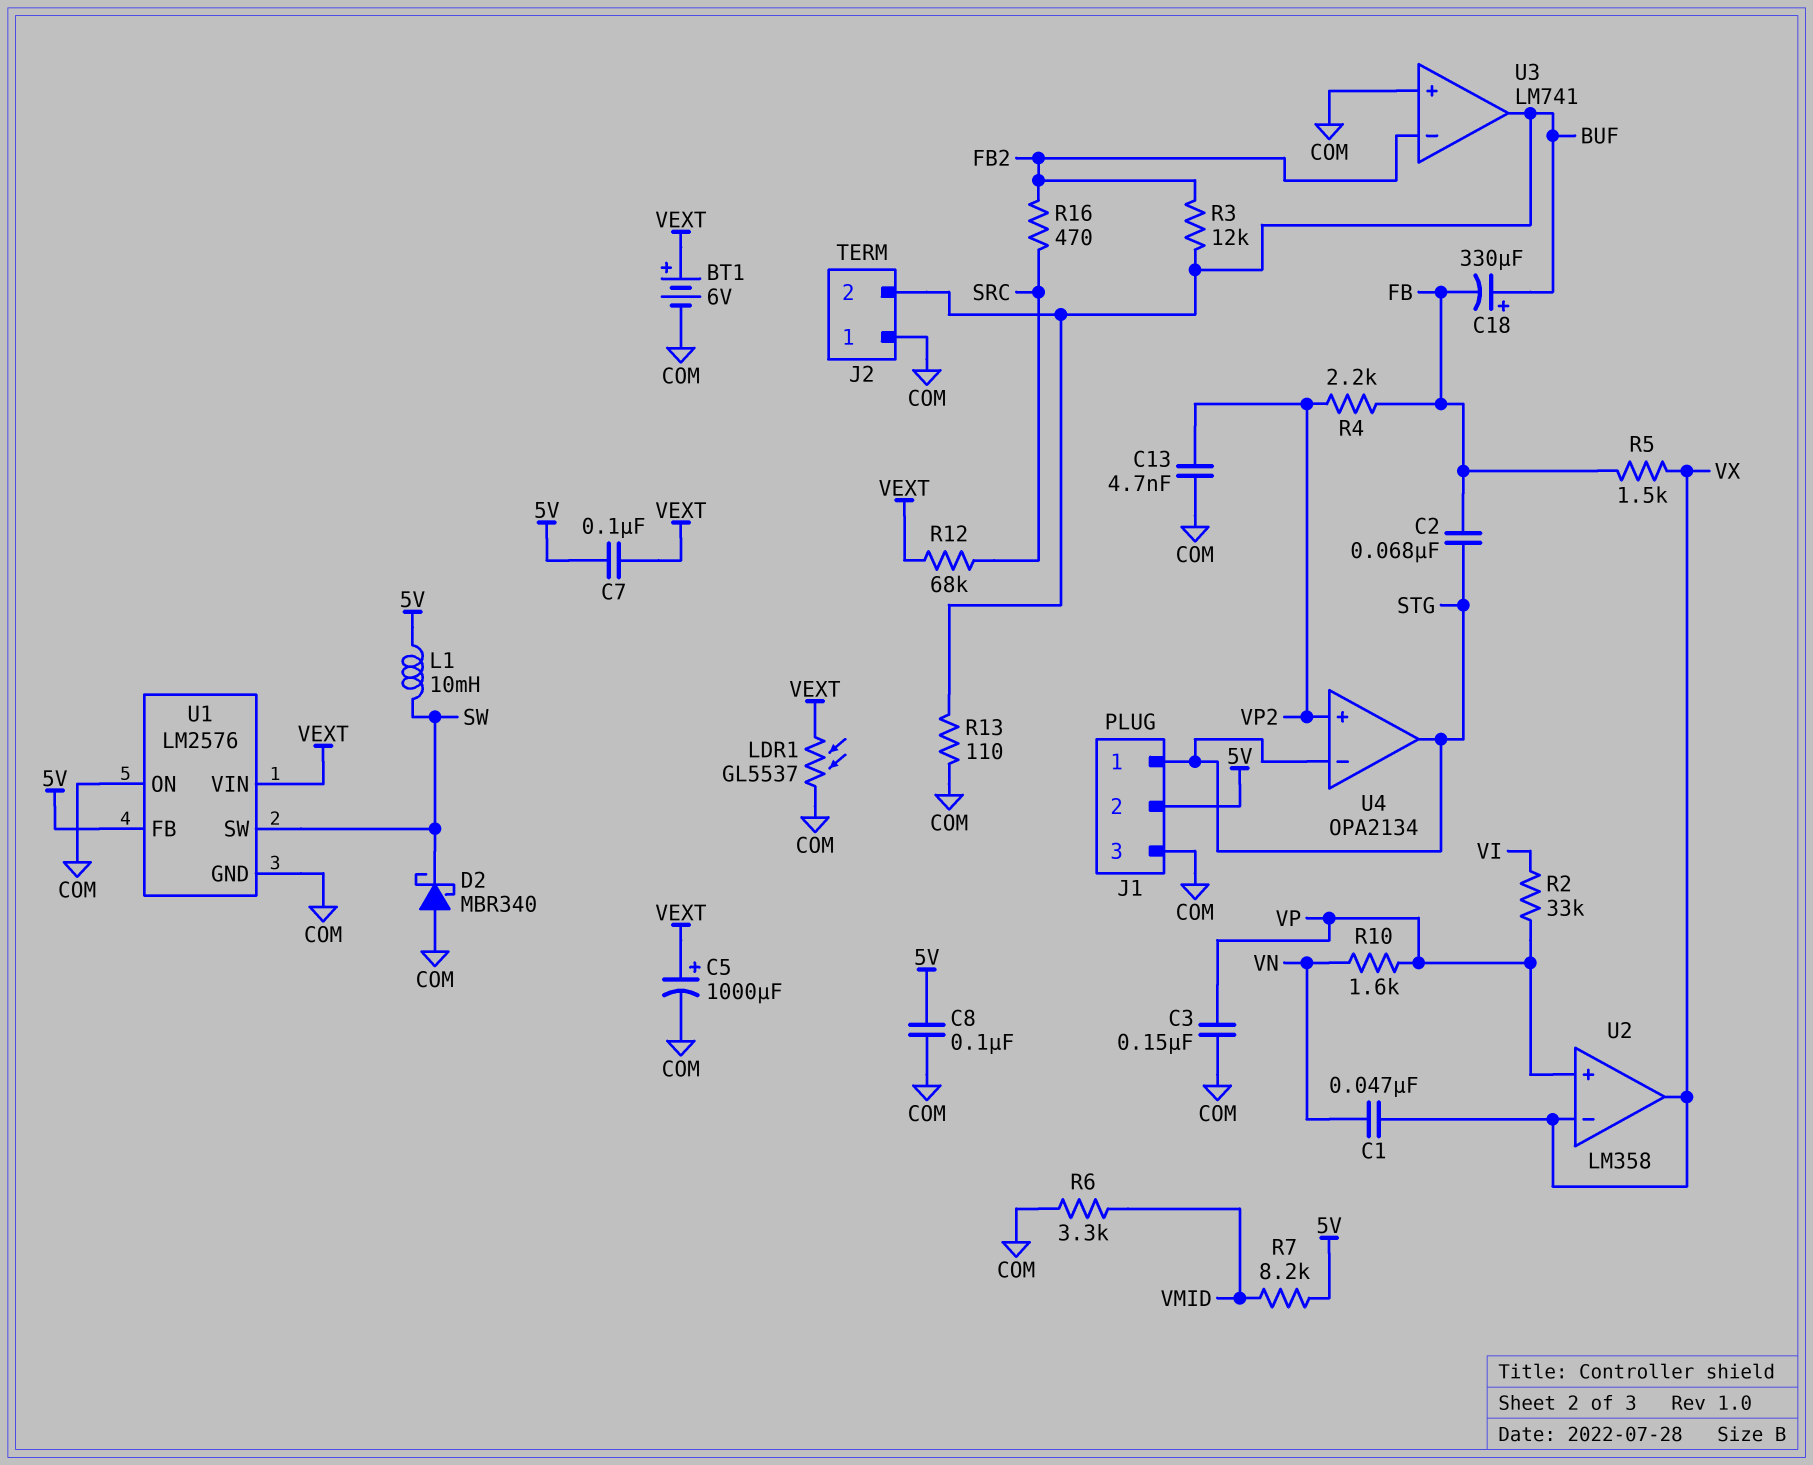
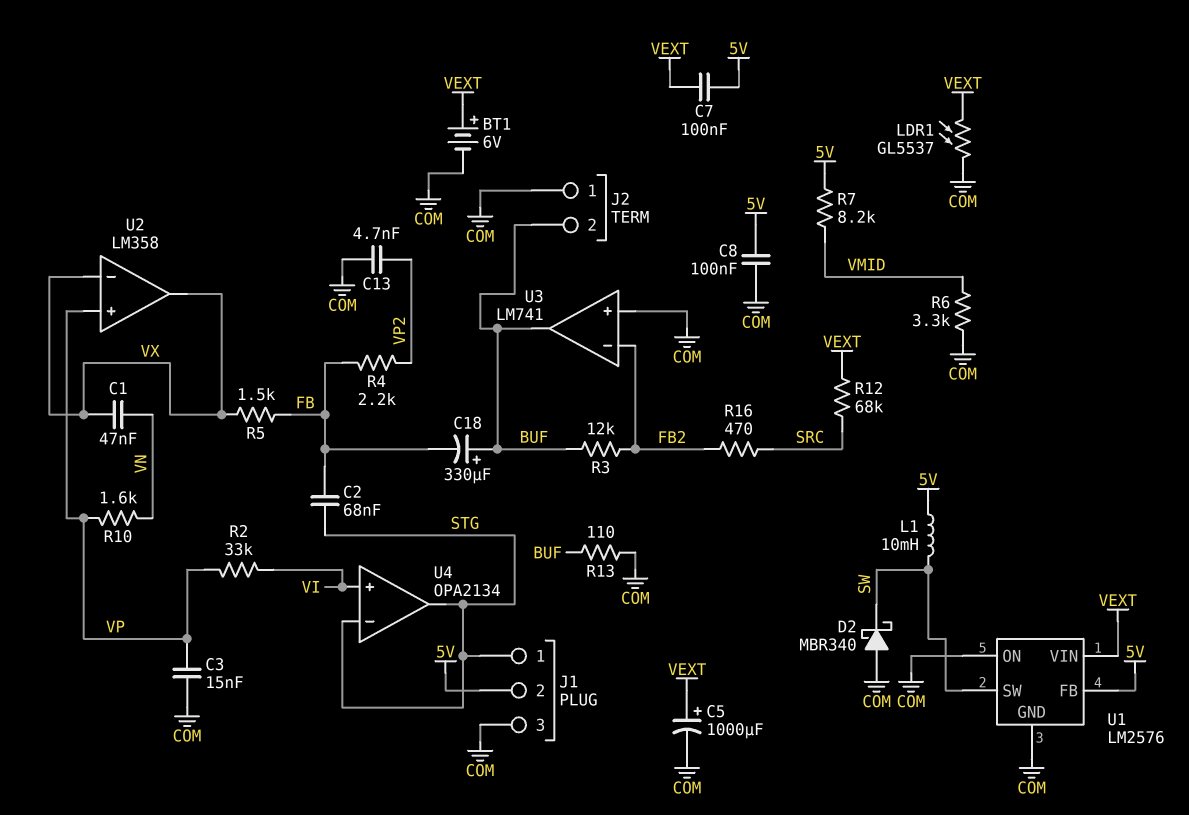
C3: 150nF (COM, VP) -> 15nF (COM, VP)
U4 pin in+: VP2 -> VI

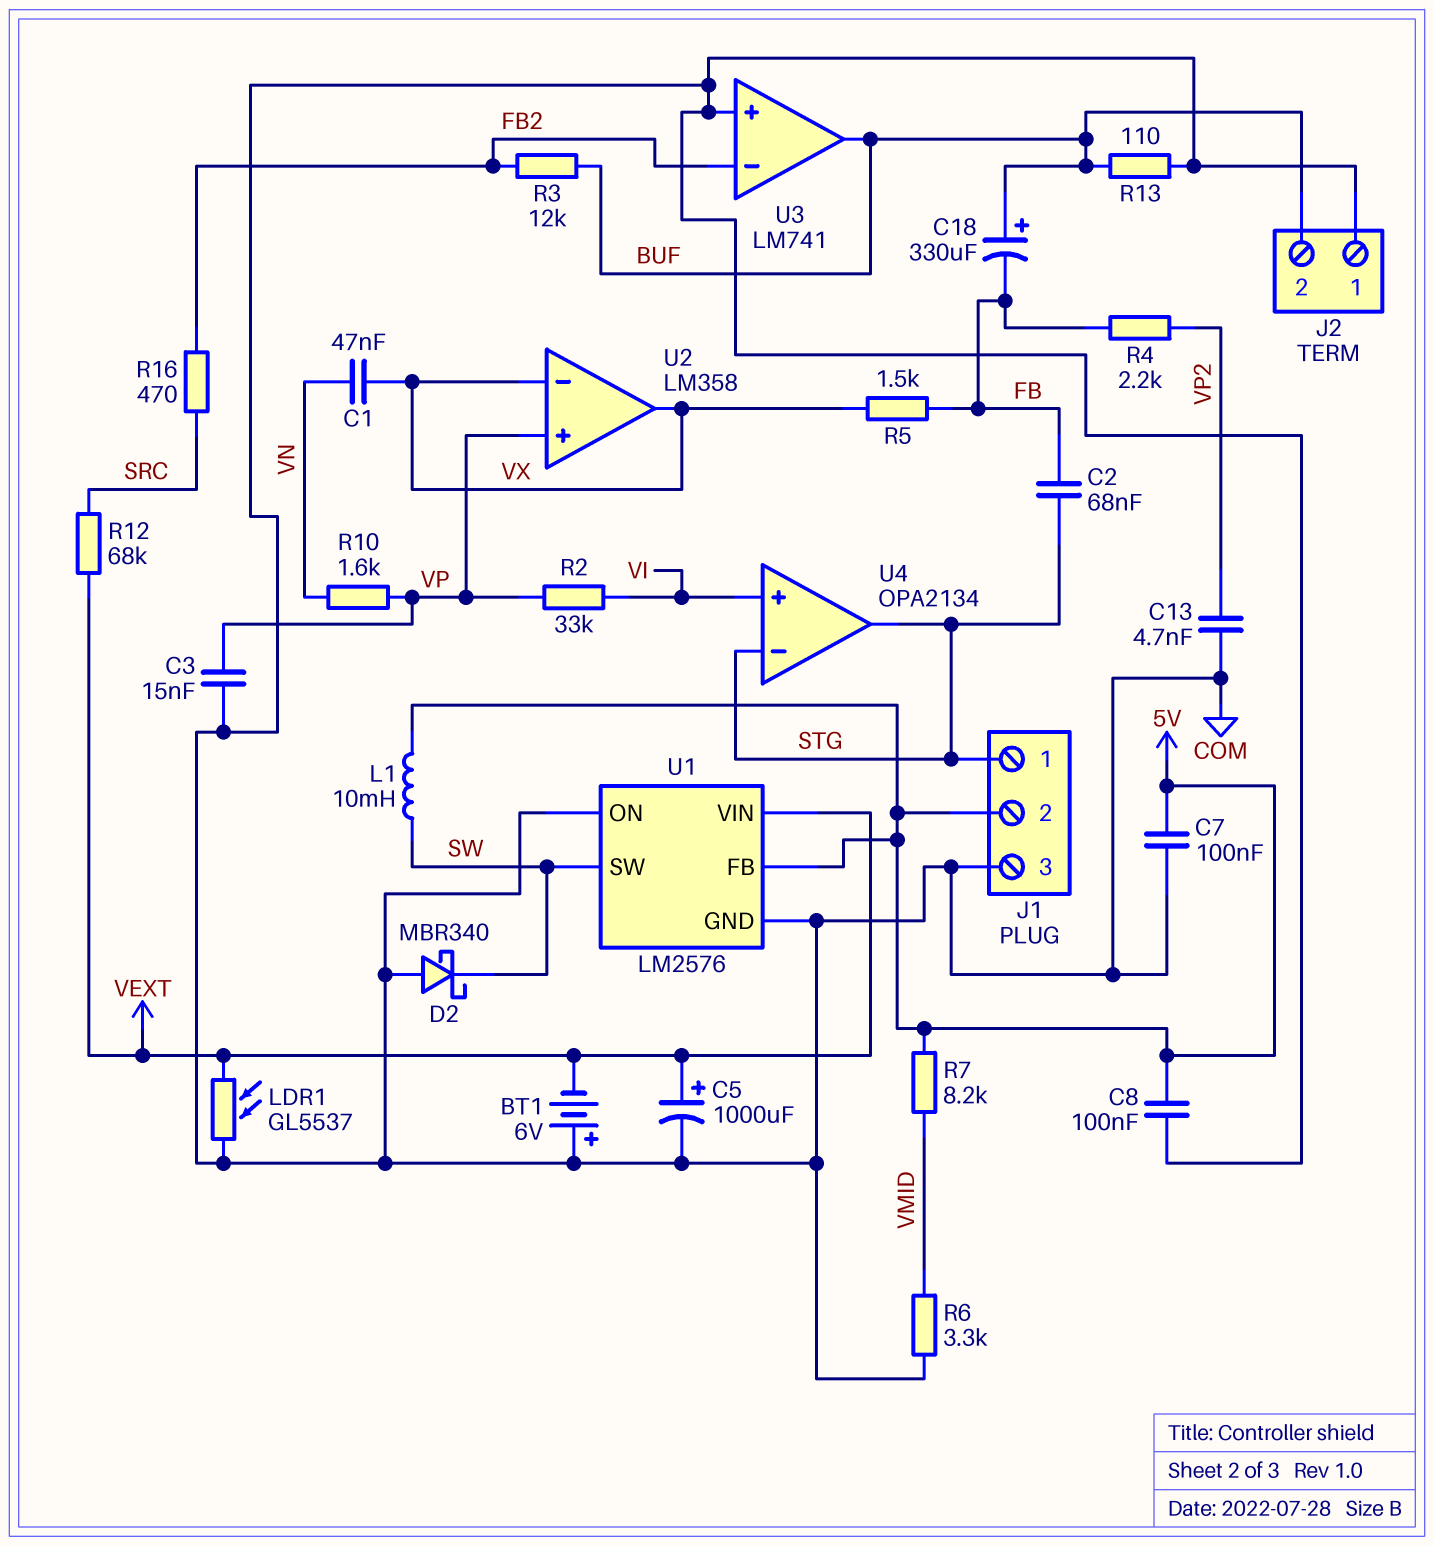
BT1: 6V (plus VEXT, minus COM) -> 6V (plus COM, minus VEXT)
C7: 100nF (5V, VEXT) -> 100nF (5V, COM)

